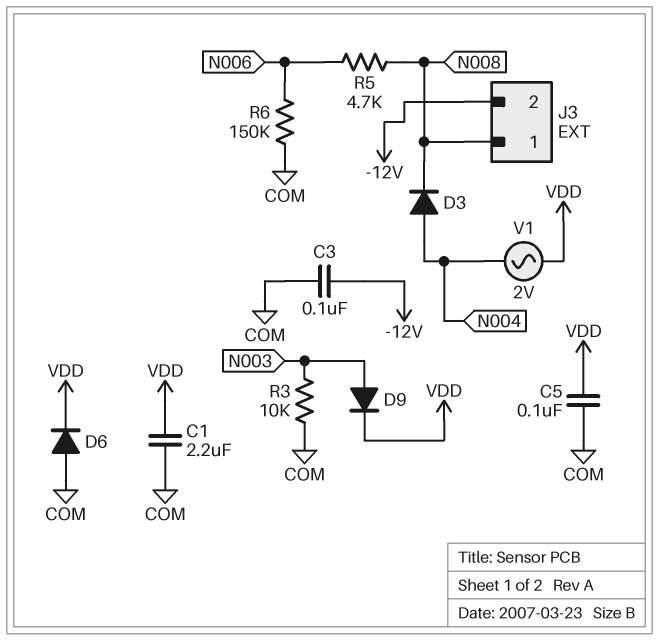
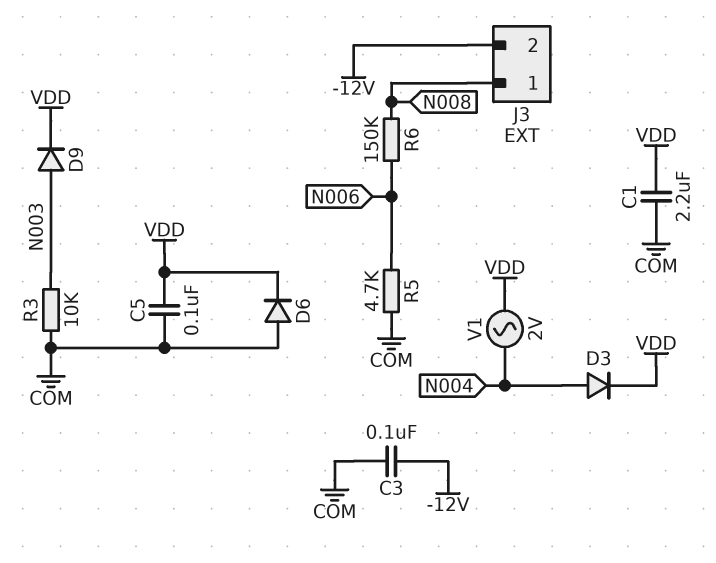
D3: diode (A N004, K N008) -> diode (A N004, K VDD)
R5: 4.7k (N006, N008) -> 4.7k (COM, N006)
R6: 150k (COM, N006) -> 150k (N006, N008)

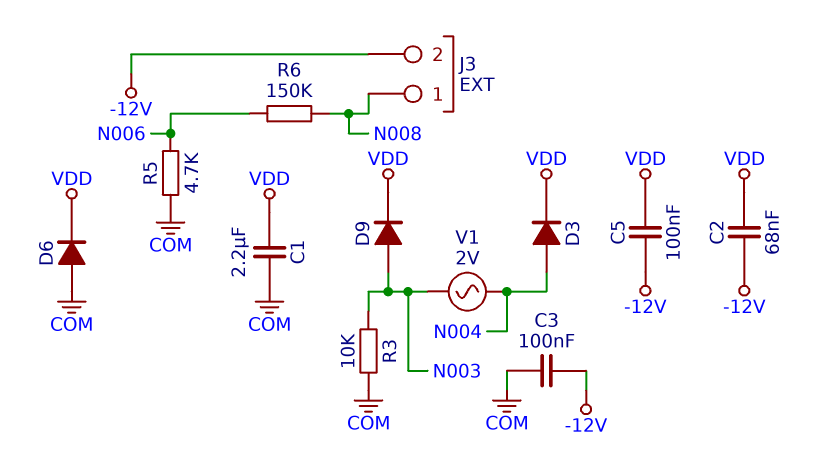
C2: none -> 68nF (-12V, VDD)
C5: 100nF (COM, VDD) -> 100nF (-12V, VDD)
V1: AC 2V (N004, VDD) -> AC 2V (N003, N004)

